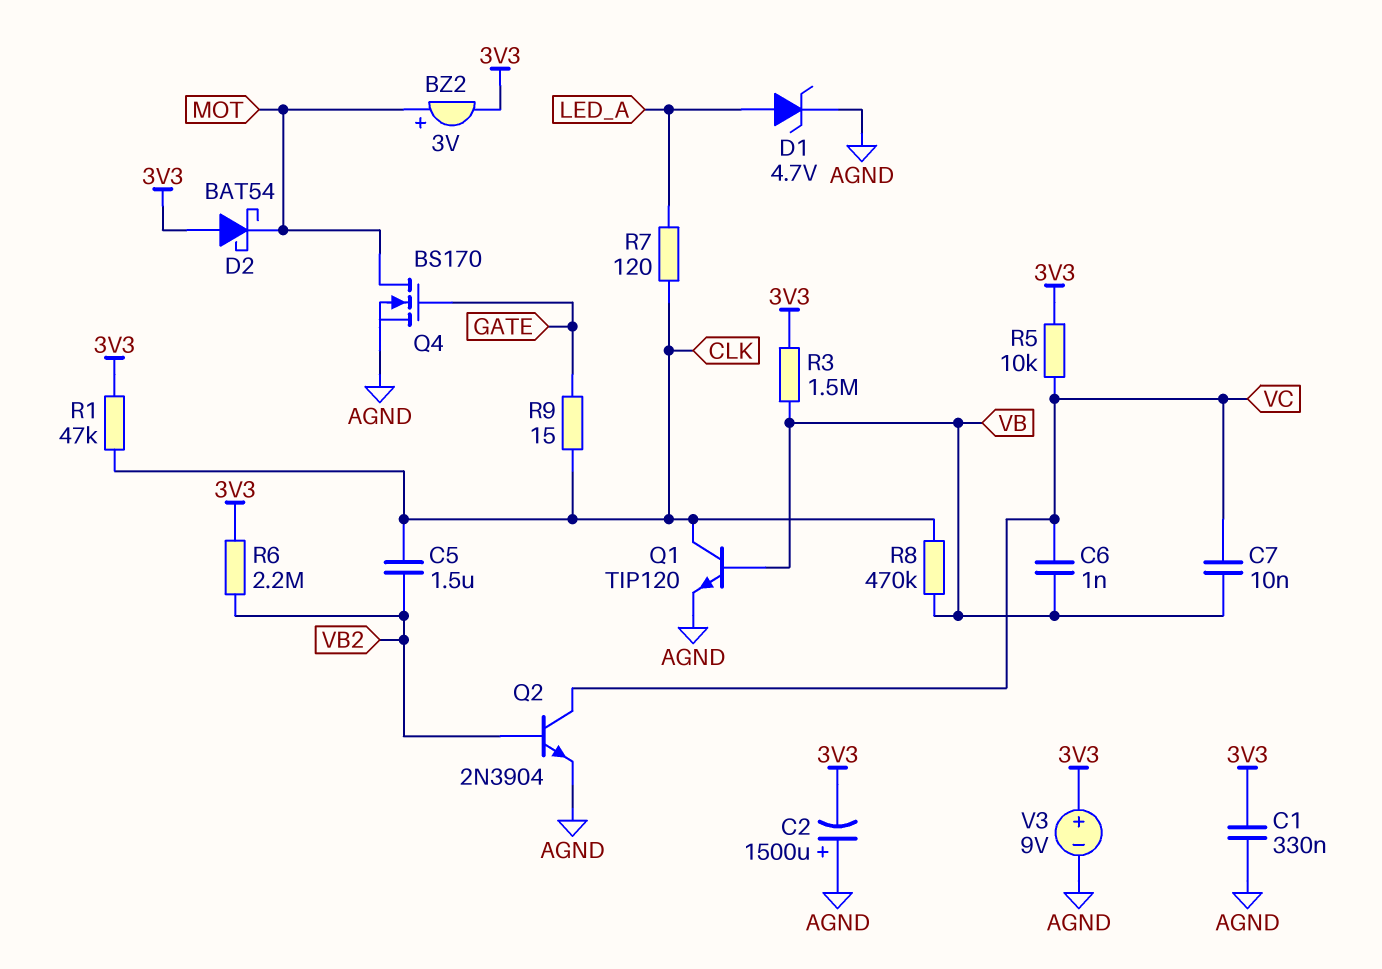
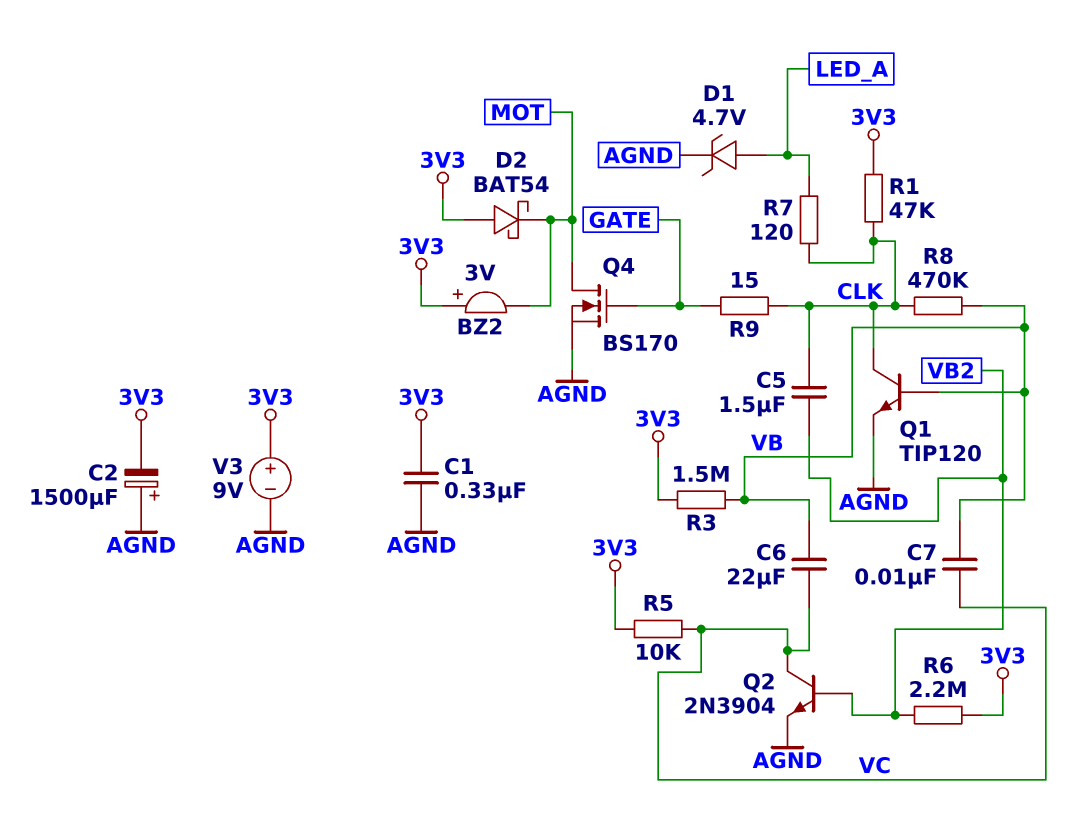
BZ2: buzzer 3V (plus MOT, minus 3V3) -> buzzer 3V (plus 3V3, minus MOT)
C6: 1nF (VB, VC) -> 22uF (VB, VC)

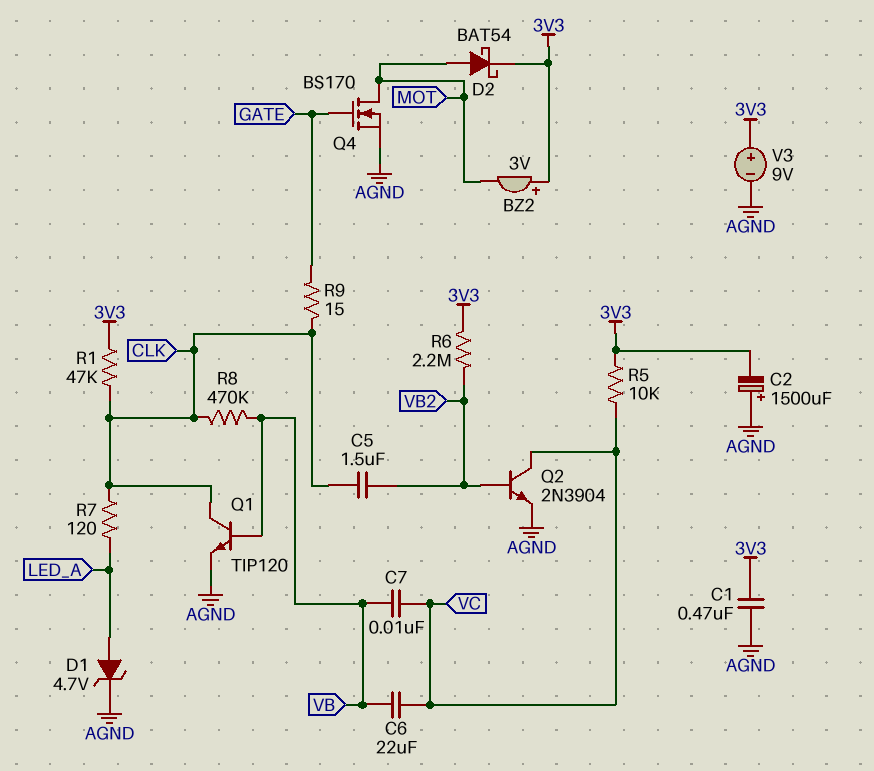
C1: 330nF (3V3, AGND) -> 470nF (3V3, AGND)
D2: schottky BAT54 (A 3V3, K MOT) -> schottky BAT54 (A MOT, K 3V3)
R3: 1.5M (3V3, VB) -> none

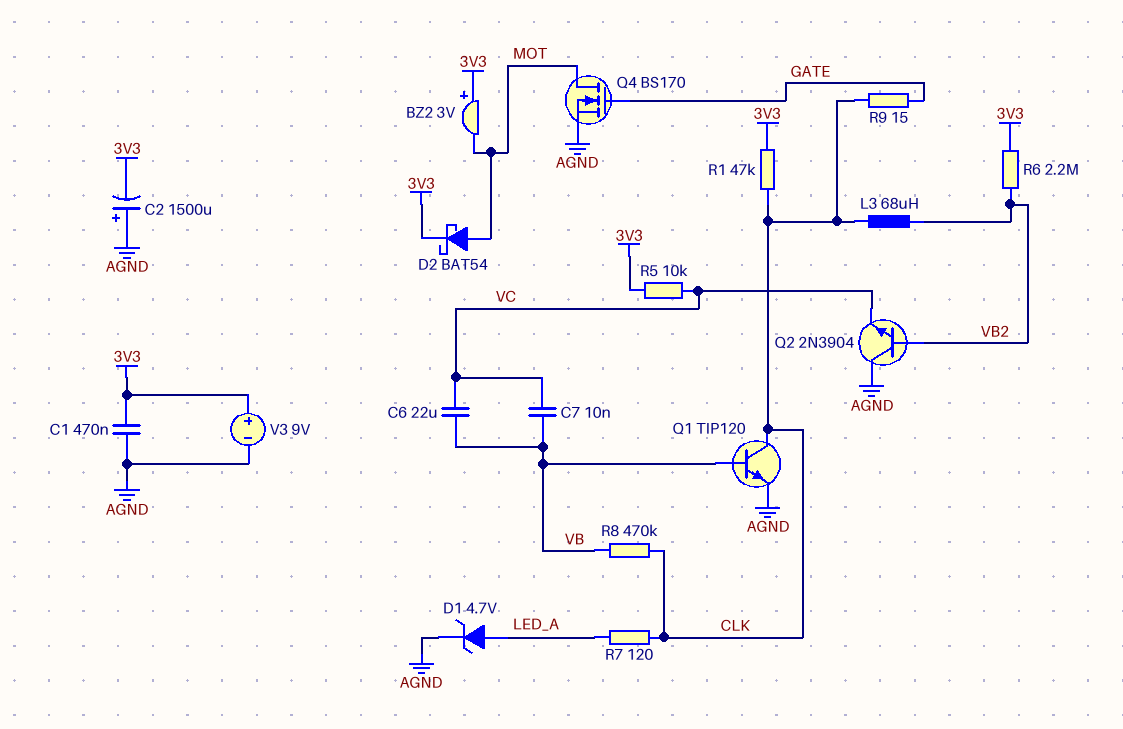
C5: 1.5uF (CLK, VB2) -> none
L3: none -> 68uH (CLK, VB2)
Q2: NPN 2N3904 (B VB2, C VC, E AGND) -> NPN 2N3904 (B VB2, C AGND, E VC)

